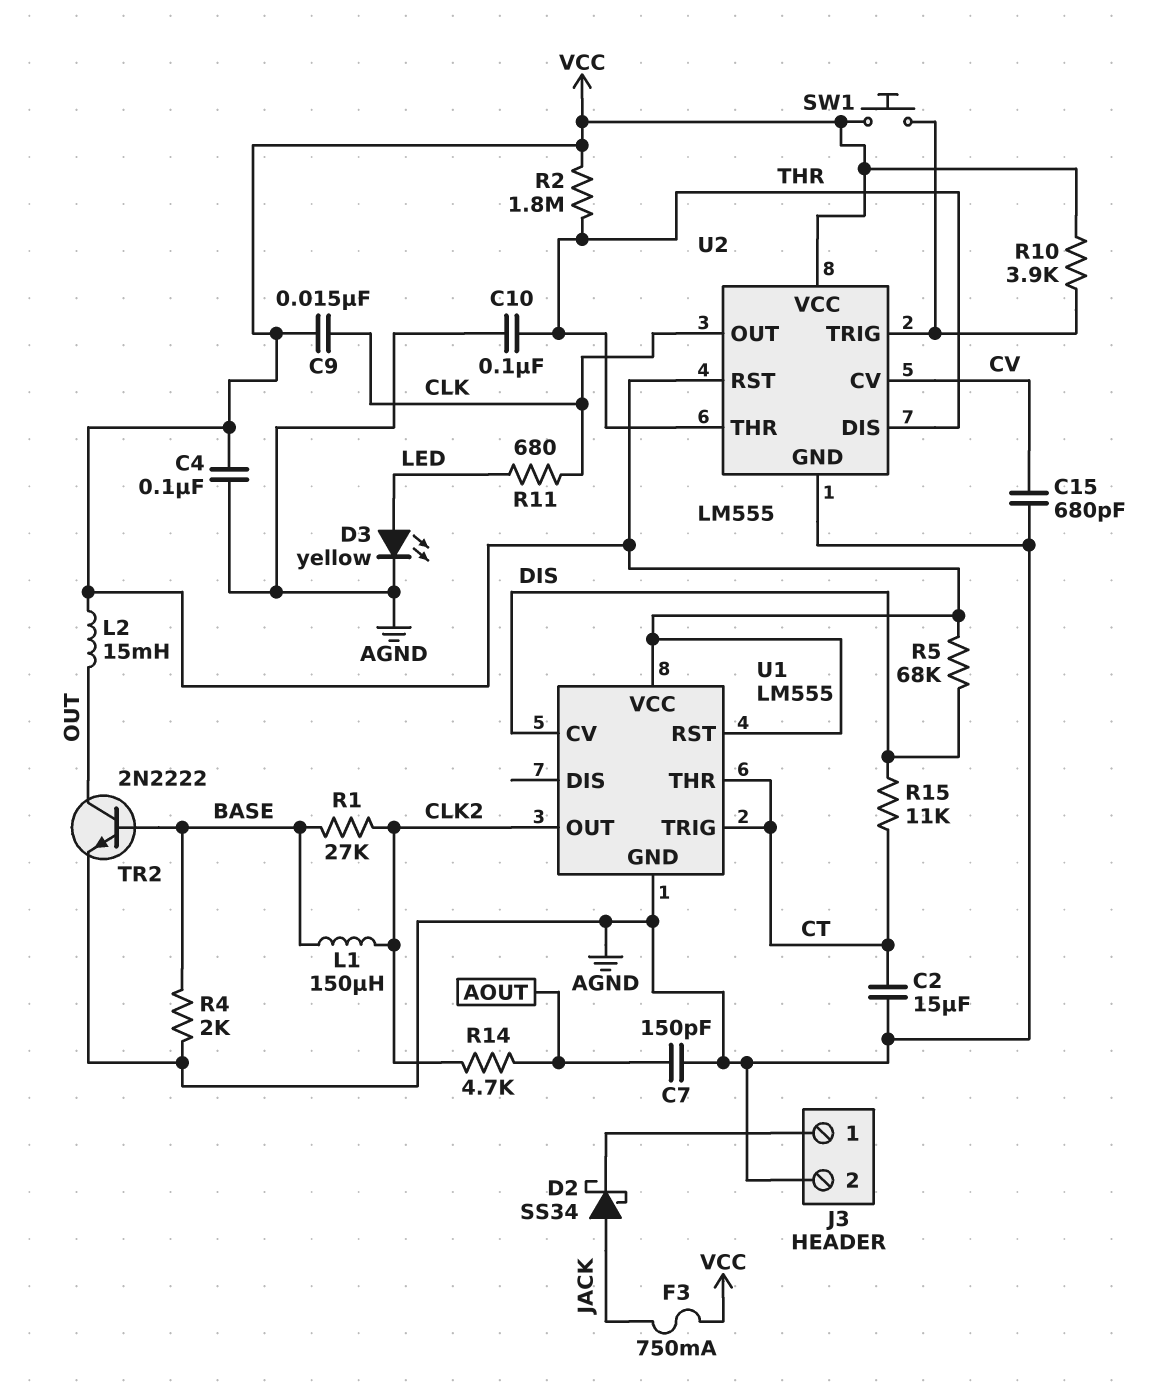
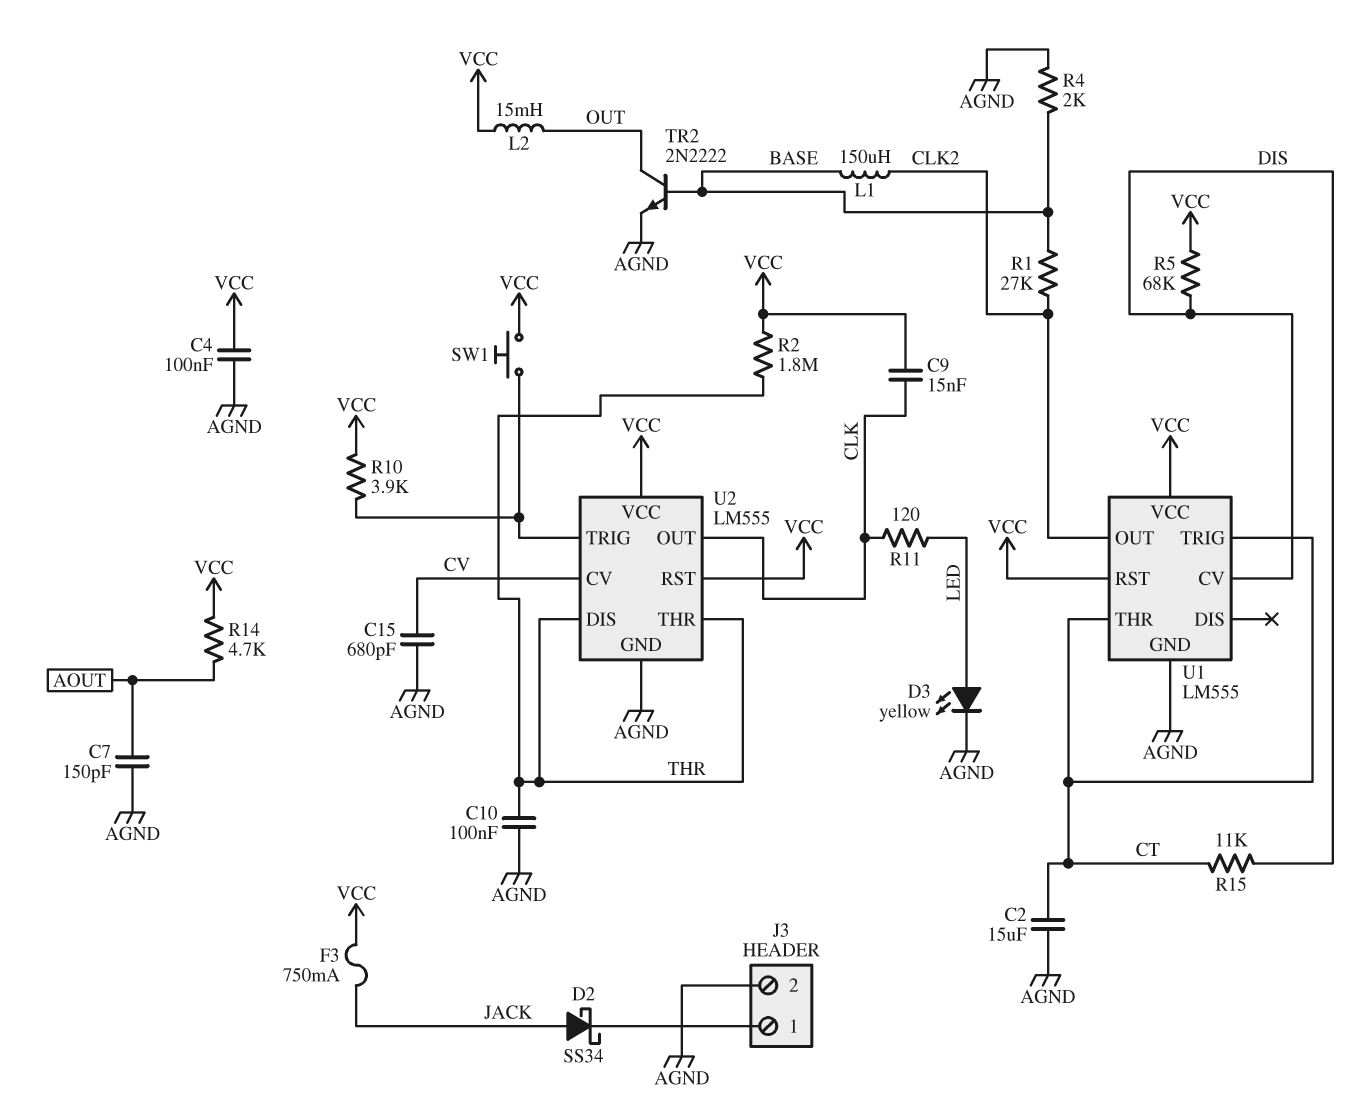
R11: 680 (CLK, LED) -> 120 (CLK, LED)
R14: 4.7k (AOUT, CLK2) -> 4.7k (AOUT, VCC)

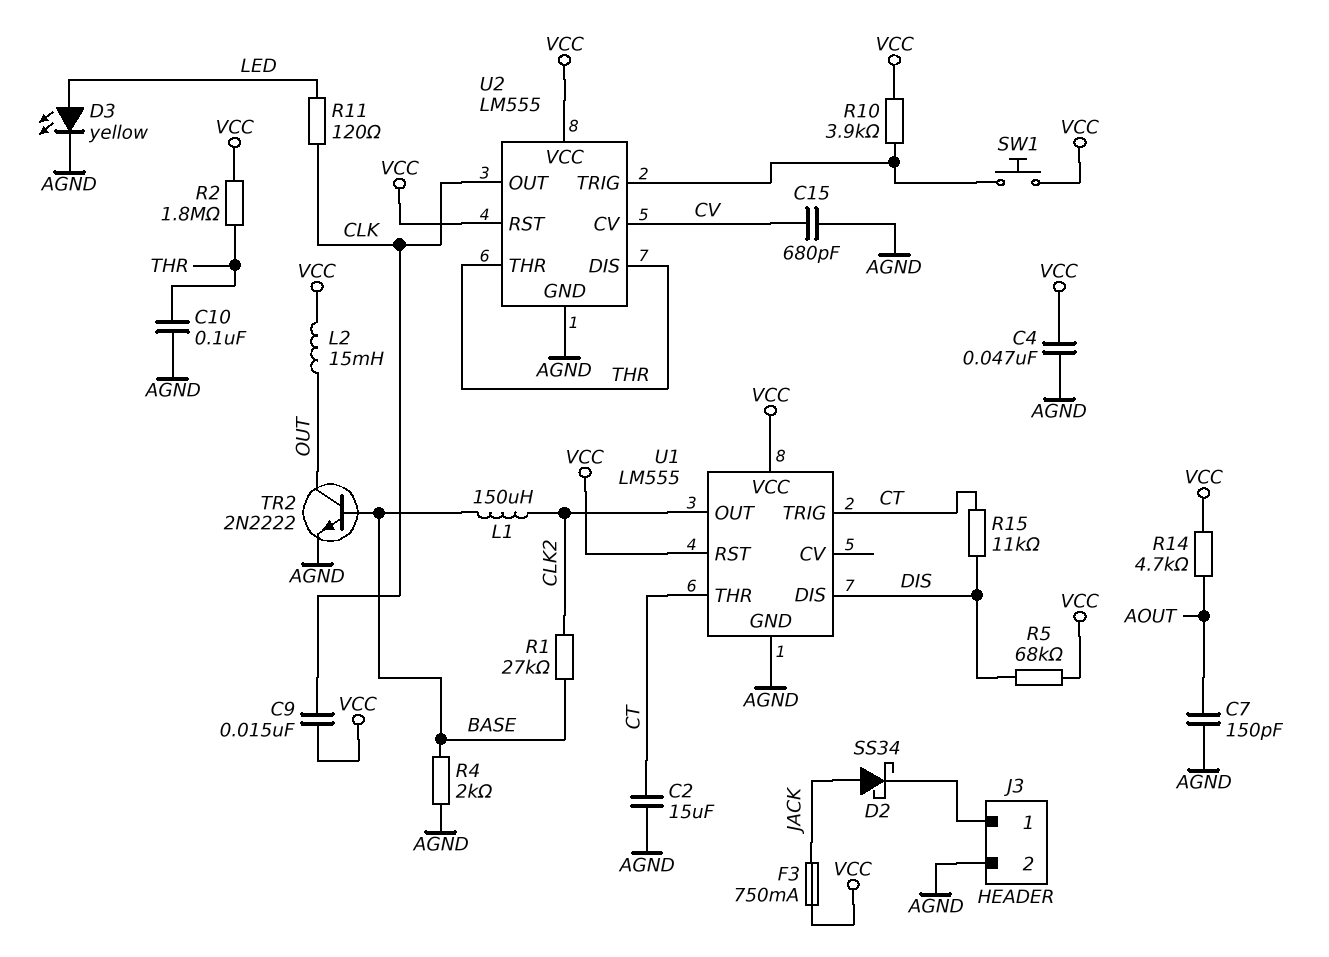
C4: 100nF (AGND, VCC) -> 47nF (AGND, VCC)
U1 pin CV: DIS -> none
U1 pin DIS: none -> DIS

